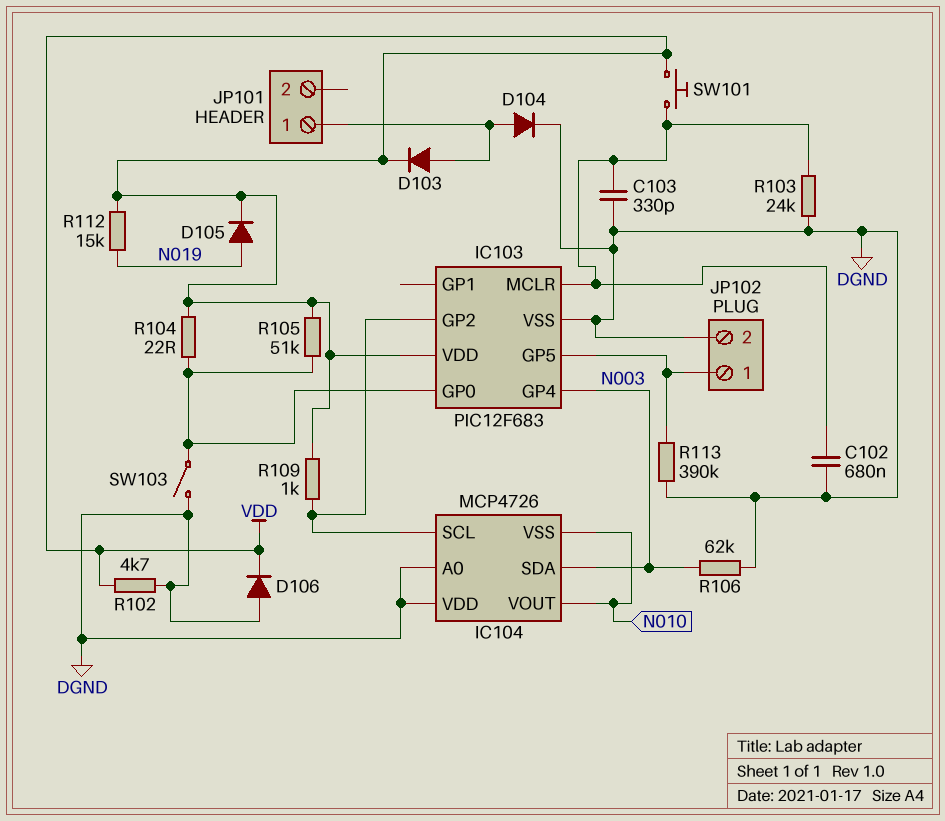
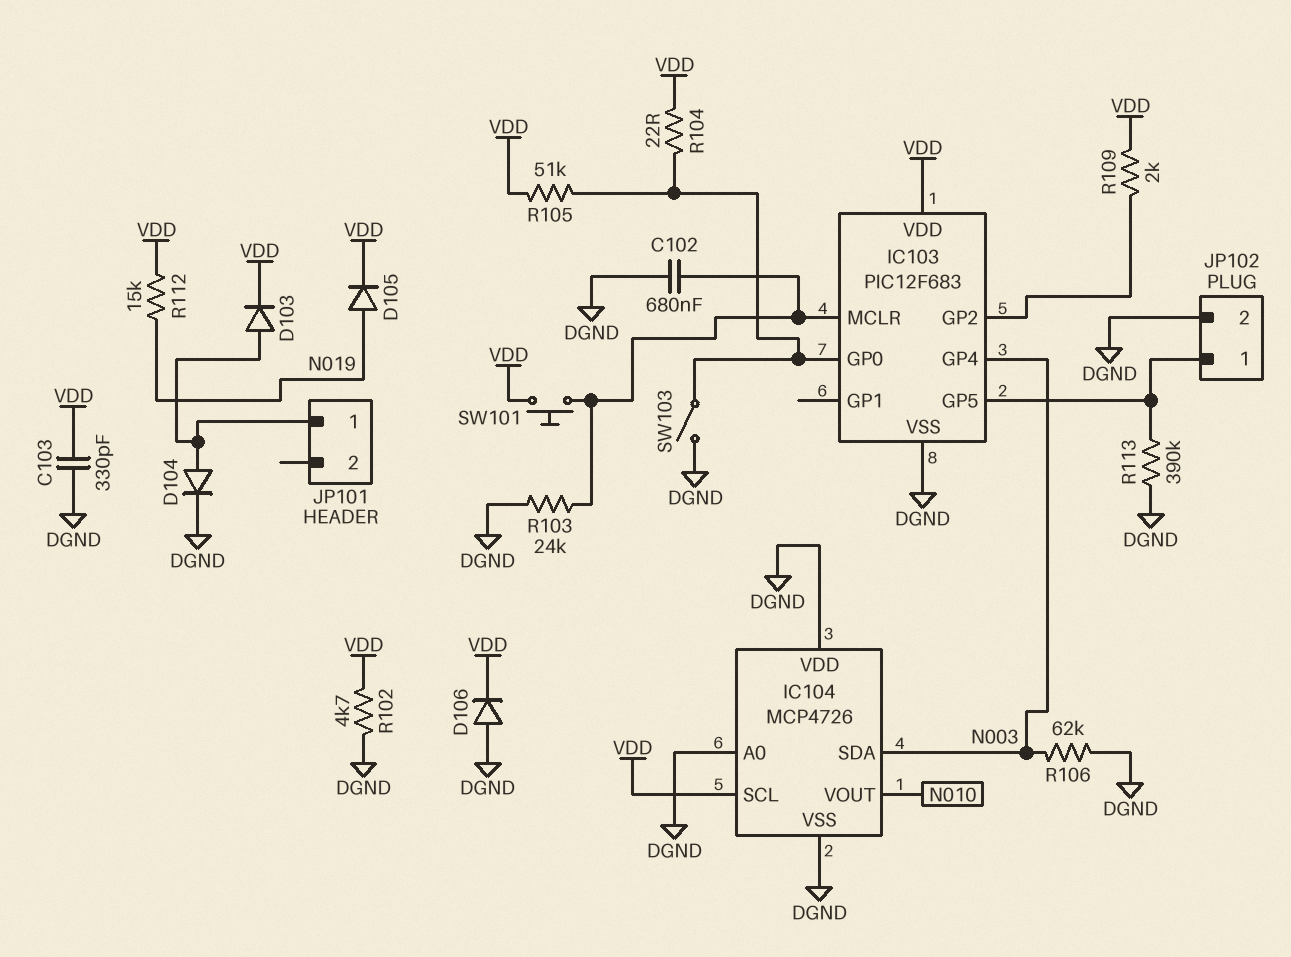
C103: 330pF (DGND, IC103/MCLR) -> 330pF (DGND, VDD)
IC104 pin SCL: IC103/GP2 -> VDD
IC104 pin VSS: N010 -> DGND
R109: 1k (IC103/GP2, VDD) -> 2k (IC103/GP2, VDD)

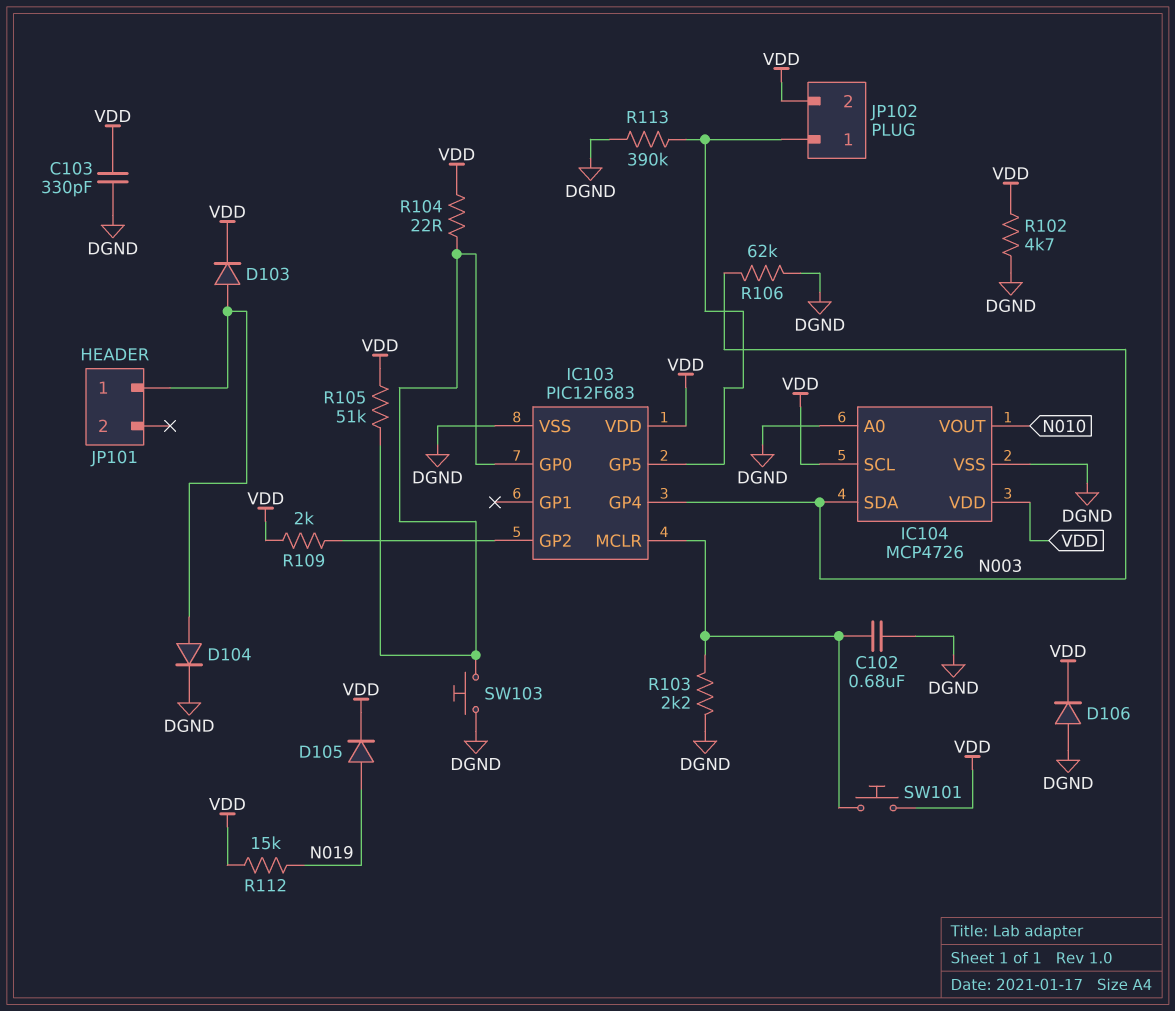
IC104 pin VDD: DGND -> VDD
JP102 pin 2: DGND -> VDD
R103: 24k (DGND, IC103/MCLR) -> 2.2k (DGND, IC103/MCLR)
SW103: switch (DGND, IC103/GP0) -> button (DGND, IC103/GP0)

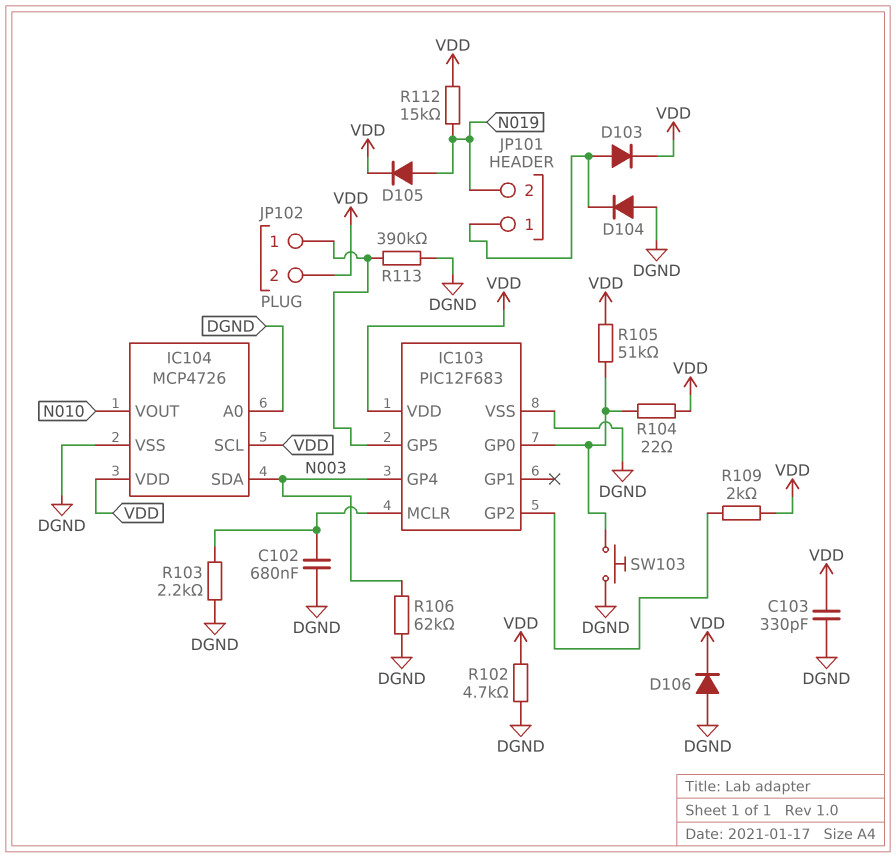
D104: diode (A JP101/1, K DGND) -> diode (A DGND, K JP101/1)
JP101 pin 2: none -> N019
SW101: button (IC103/MCLR, VDD) -> none

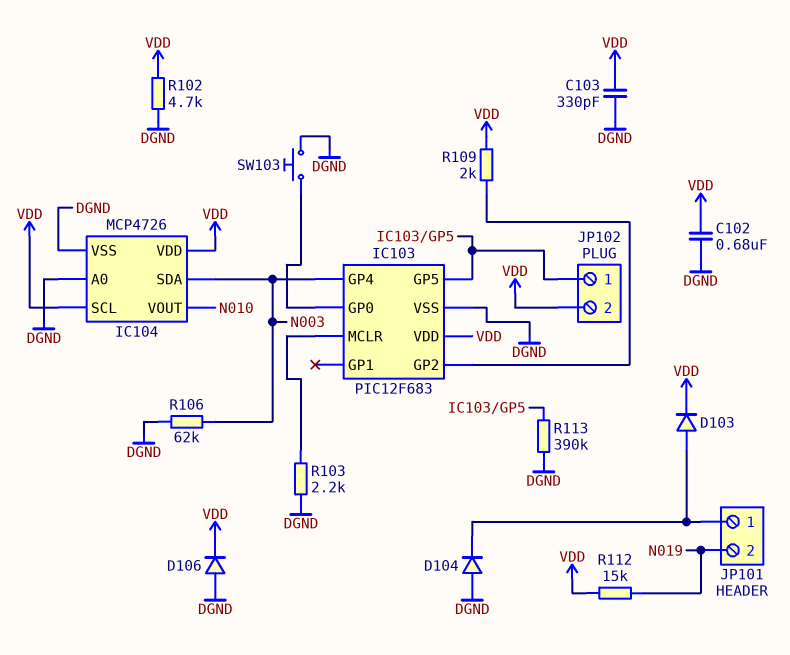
C102: 680nF (DGND, IC103/MCLR) -> 680nF (DGND, VDD)
D105: diode (A N019, K VDD) -> none
R104: 22 (IC103/GP0, VDD) -> none
R105: 51k (IC103/GP0, VDD) -> none

